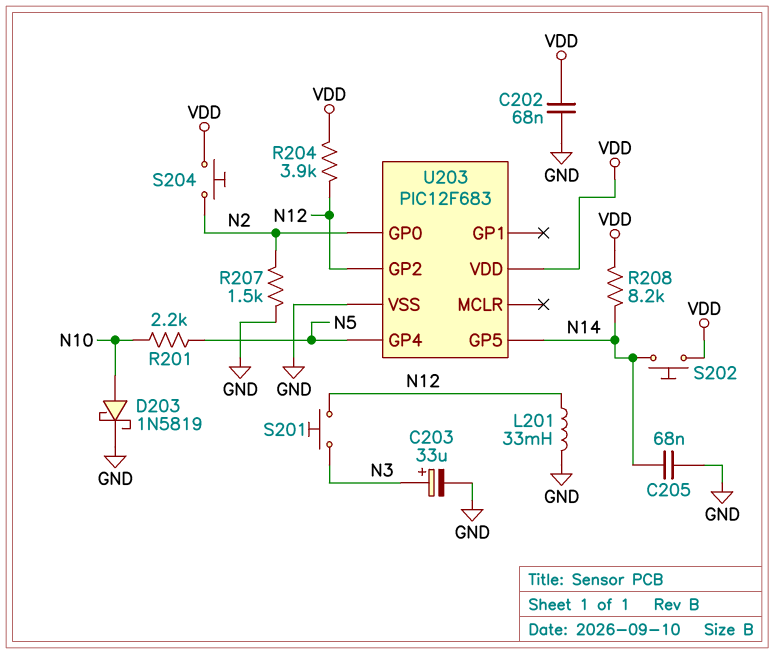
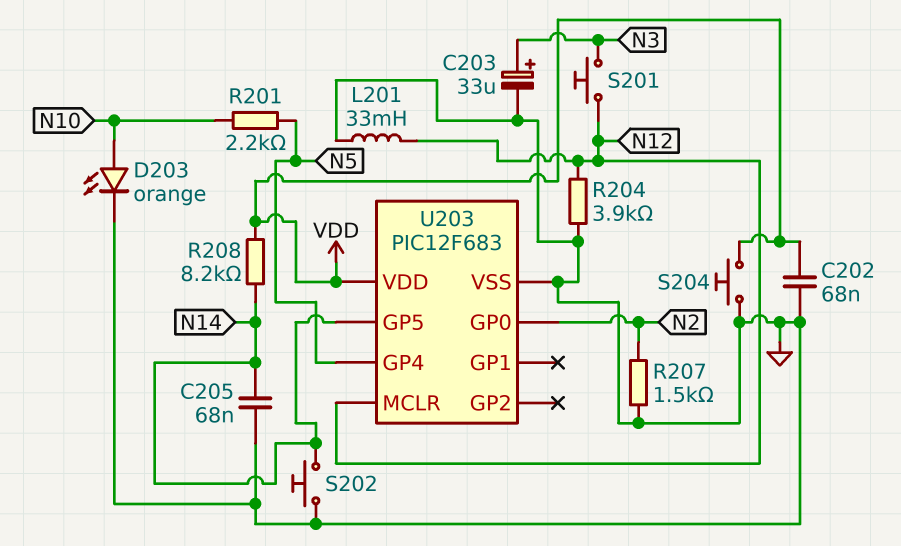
D203: schottky 1N5819 (A N10, K GND) -> LED orange (A N10, K GND)
R204: 3.9k (N12, VDD) -> 3.9k (GND, N12)
S202: button (N14, VDD) -> button (GND, N14)
S204: button (N2, VDD) -> button (GND, VDD)
U203 pin GP2: N12 -> none
U203 pin MCLR: none -> N12

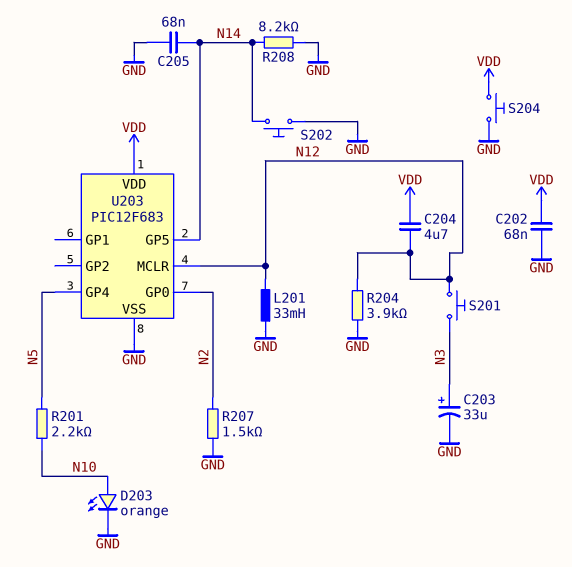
C204: none -> 4.7uF (N12, VDD)
R208: 8.2k (N14, VDD) -> 8.2k (GND, N14)

